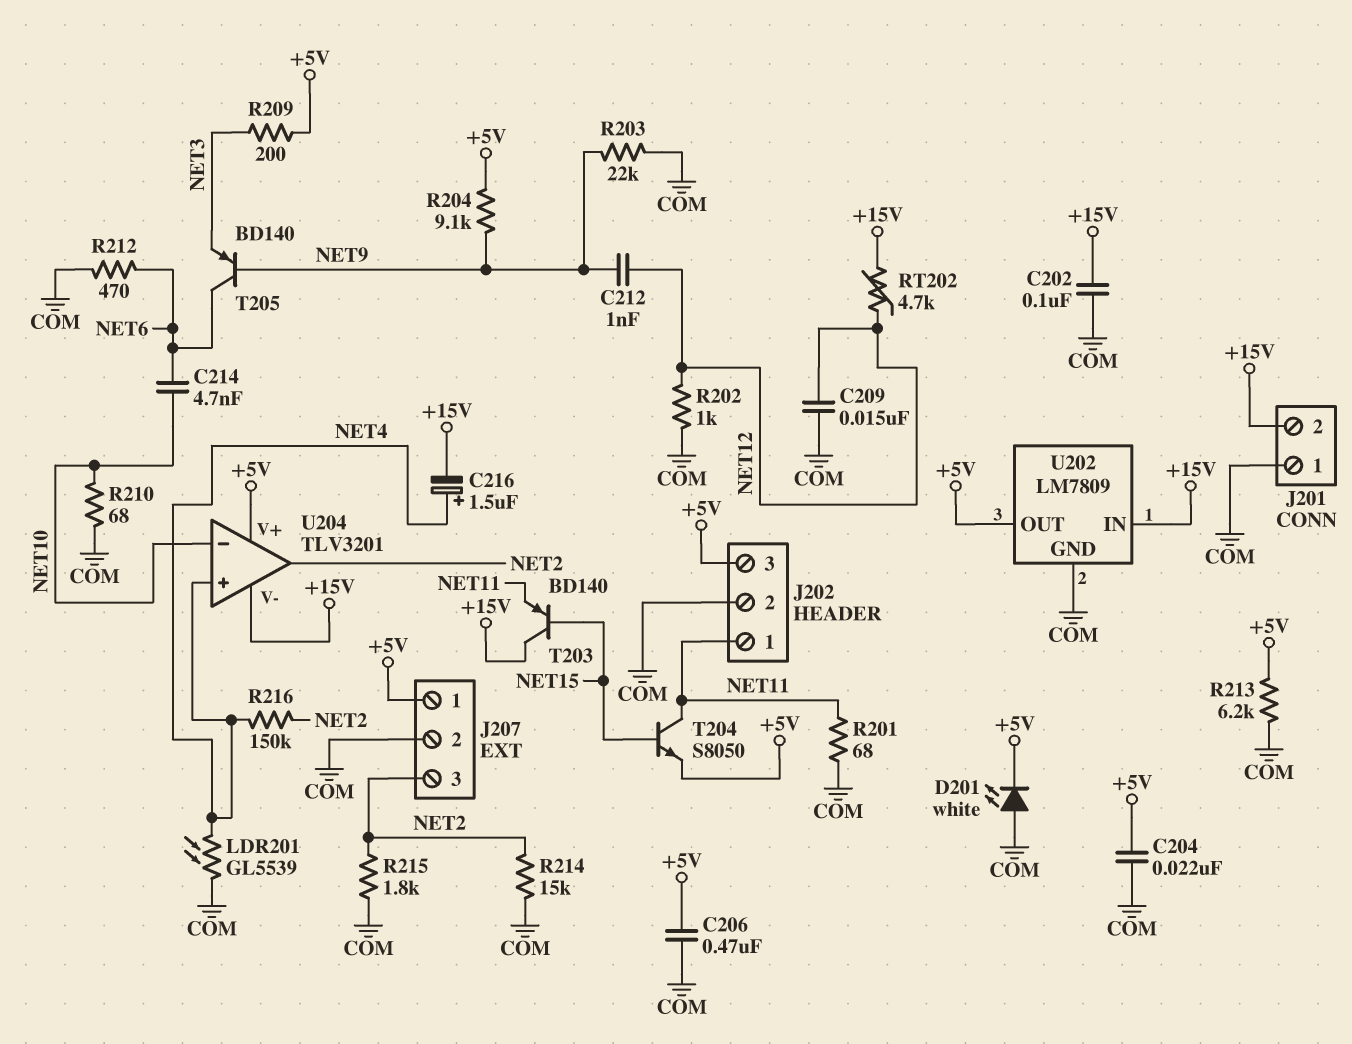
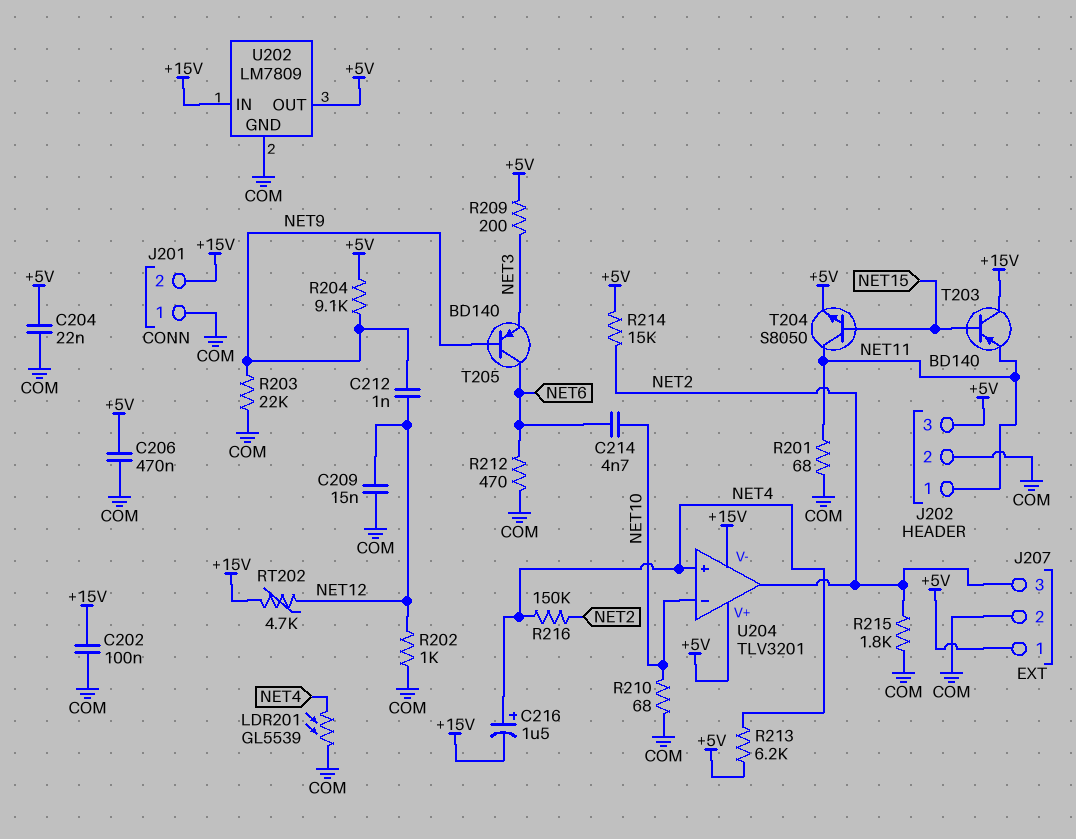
D201: LED white (A COM, K +5V) -> none
R213: 6.2k (+5V, COM) -> 6.2k (+5V, NET4)
R214: 15k (COM, NET2) -> 15k (+5V, NET2)

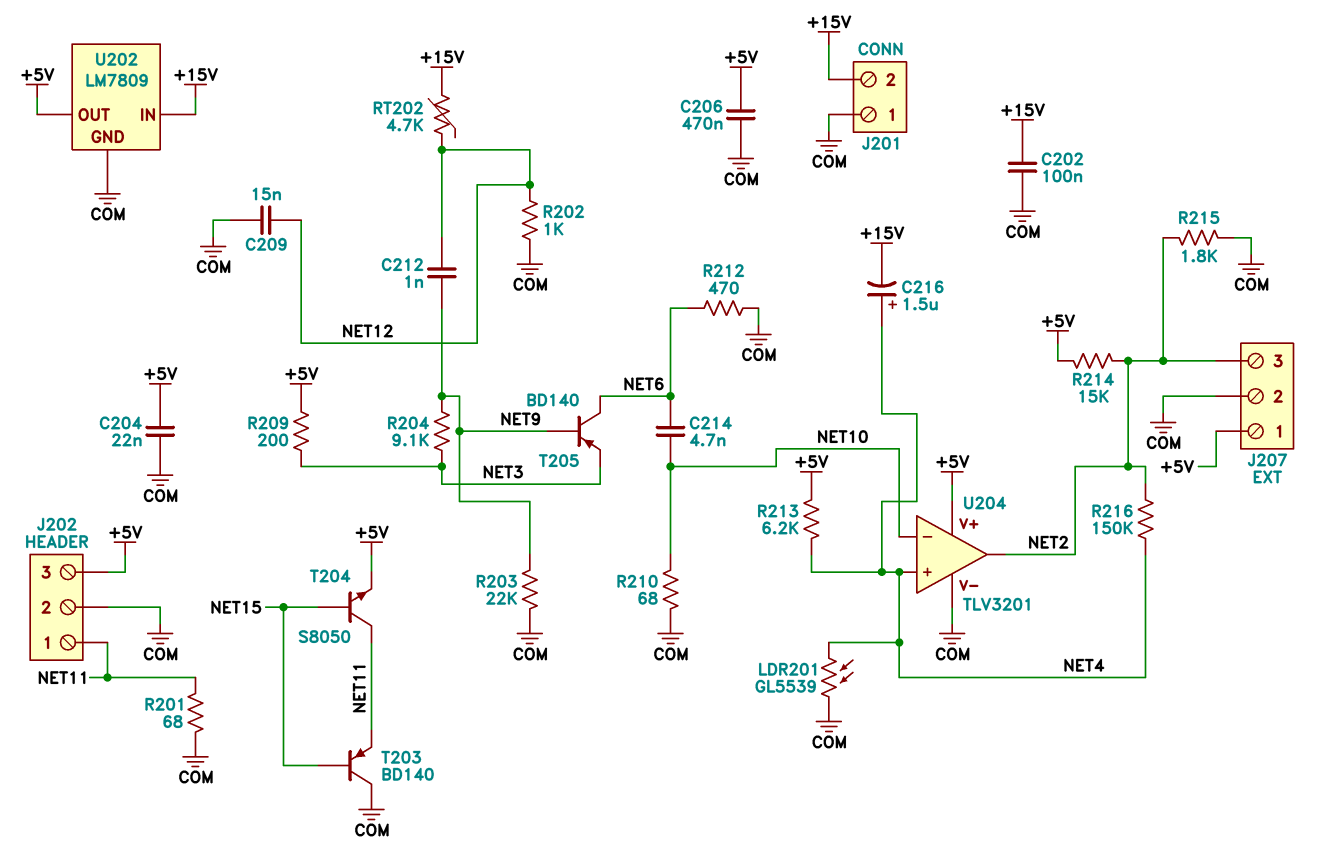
R204: 9.1k (+5V, NET9) -> 9.1k (NET3, NET9)
T203: PNP BD140 (B NET15, C +15V, E NET11) -> PNP BD140 (B NET15, C COM, E NET11)
U204 pin V-: +15V -> COM

